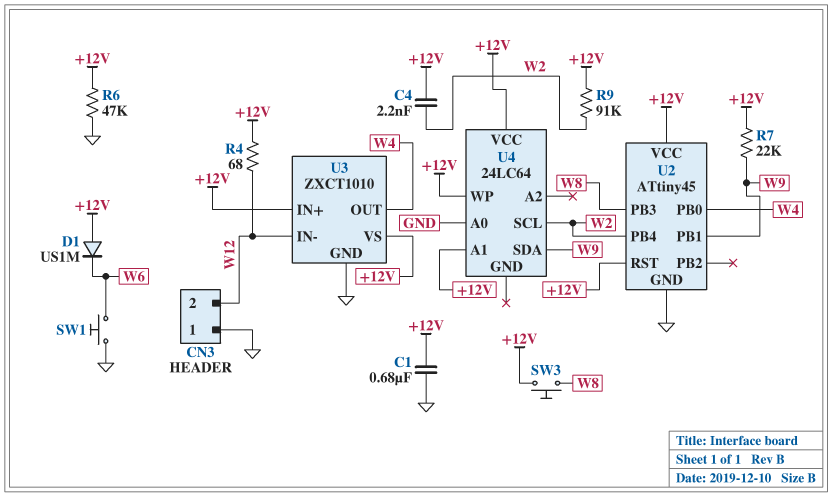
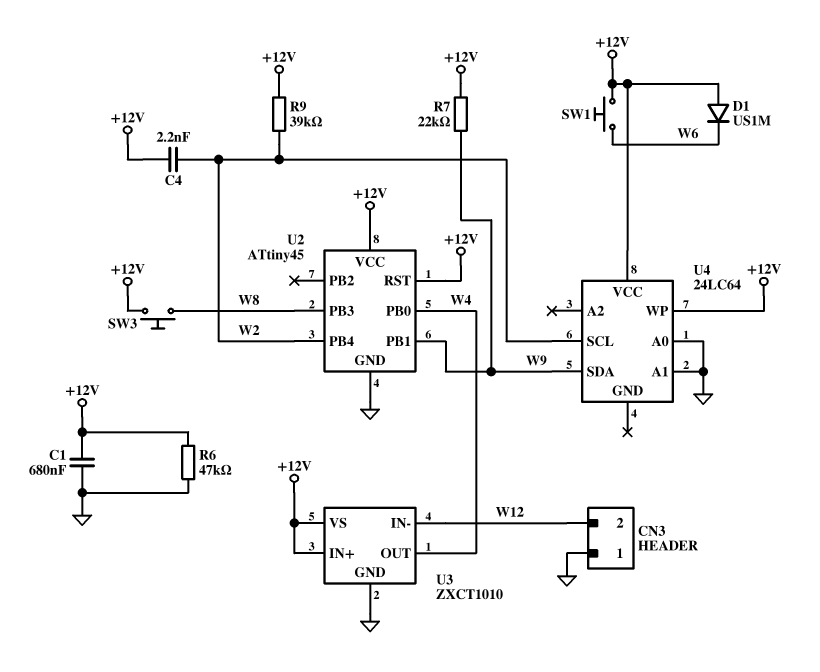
R4: 68 (+12V, W12) -> none
R9: 91k (+12V, W2) -> 39k (+12V, W2)
SW1: button (GND, W6) -> button (+12V, W6)
U4 pin A1: +12V -> GND

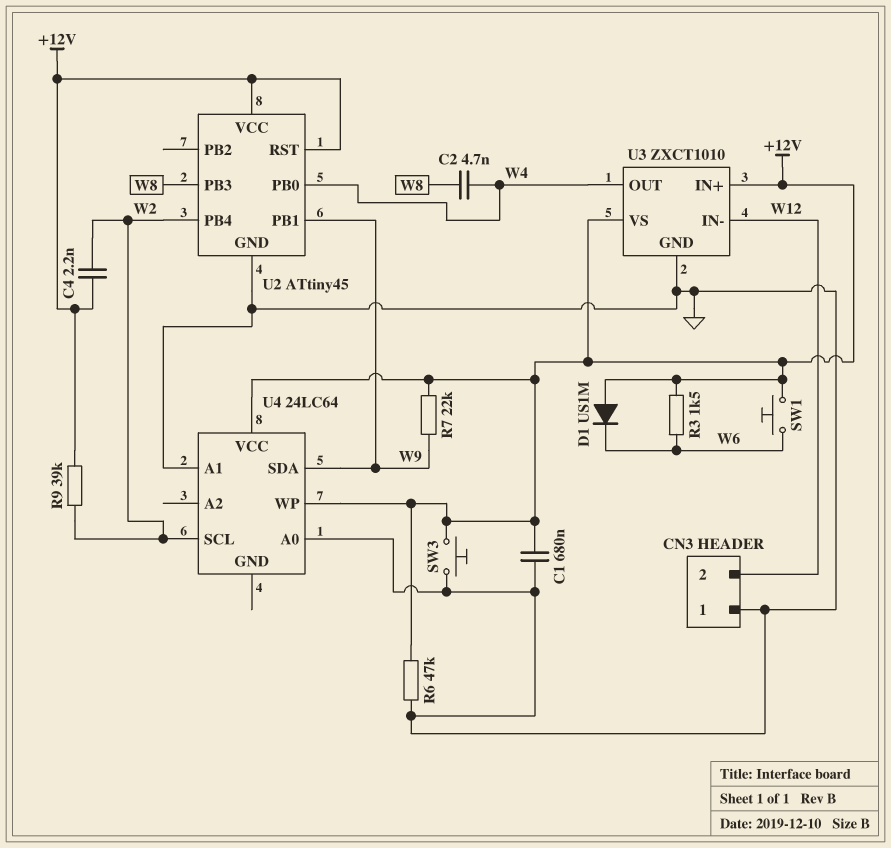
C2: none -> 4.7nF (W4, W8)
R3: none -> 1.5k (+12V, W6)
SW3: button (+12V, W8) -> button (+12V, GND)

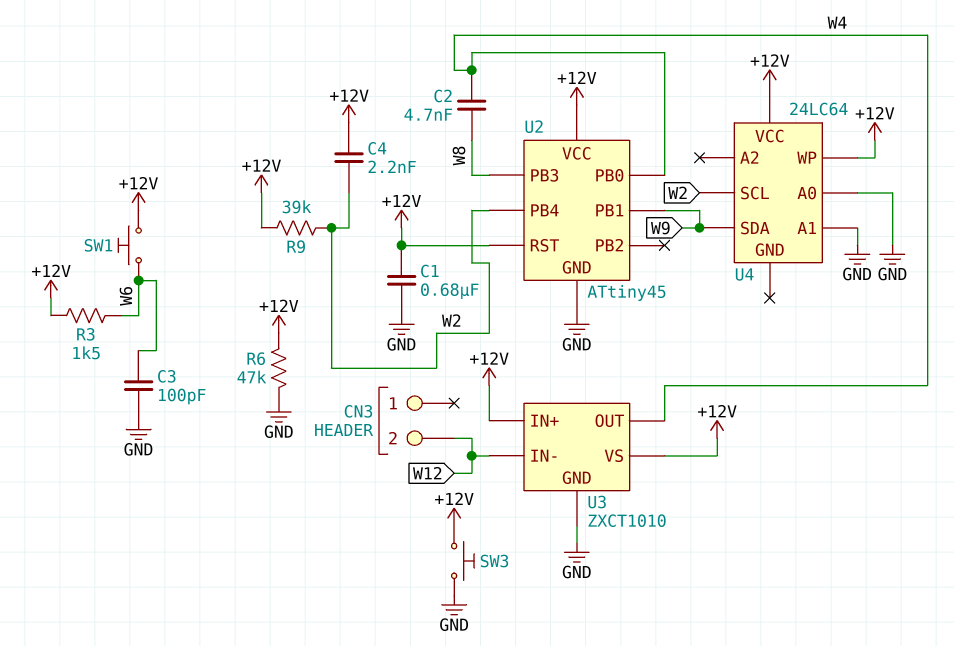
C3: none -> 100pF (GND, W6)
CN3 pin 1: GND -> none
D1: diode US1M (A +12V, K W6) -> none
R7: 22k (+12V, W9) -> none

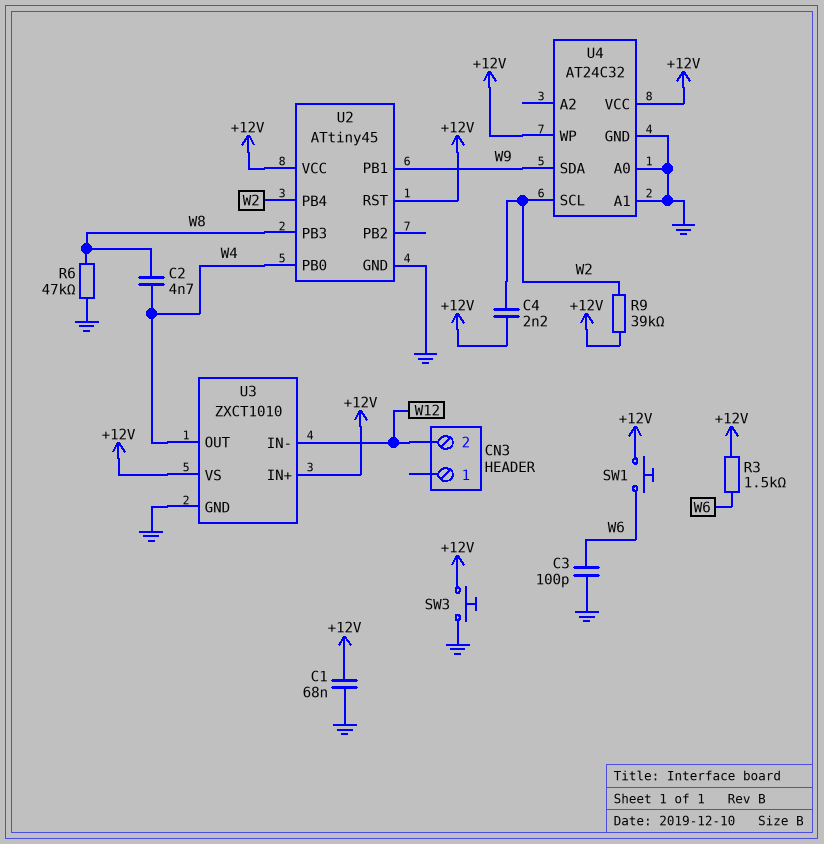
C1: 680nF (+12V, GND) -> 68nF (+12V, GND)
R6: 47k (+12V, GND) -> 47k (GND, W8)
U4: 24LC64 -> AT24C32
U4 pin GND: none -> GND

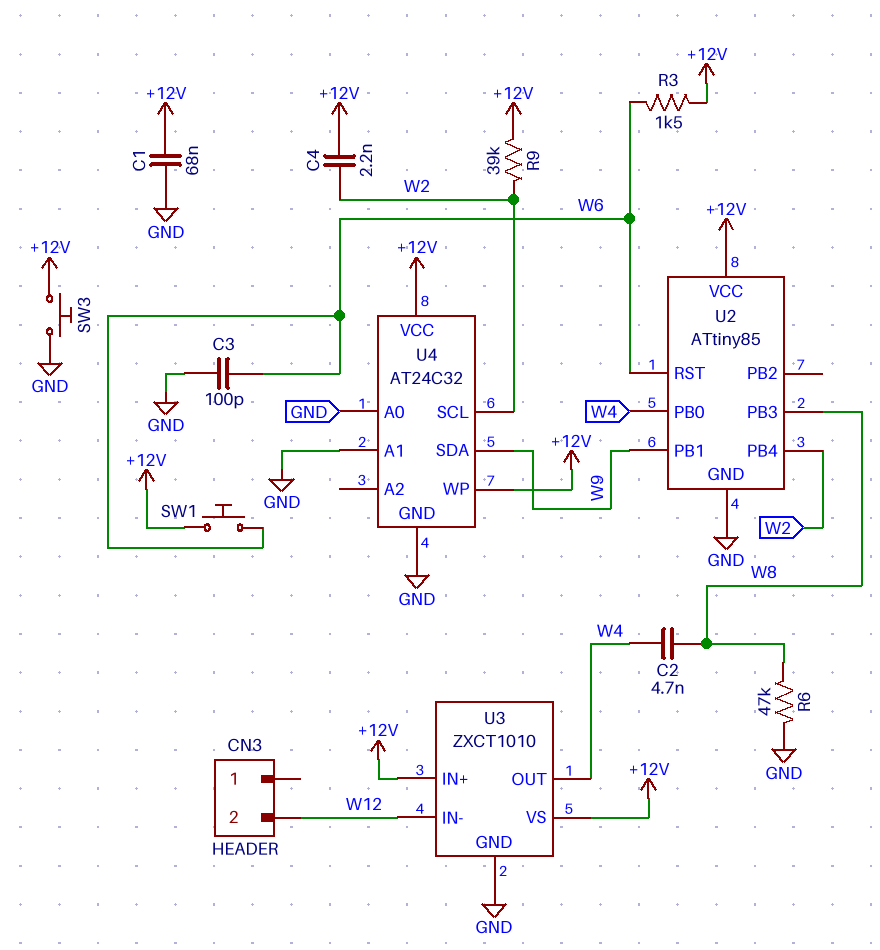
U2: ATtiny45 -> ATtiny85
U2 pin RST: +12V -> W6

